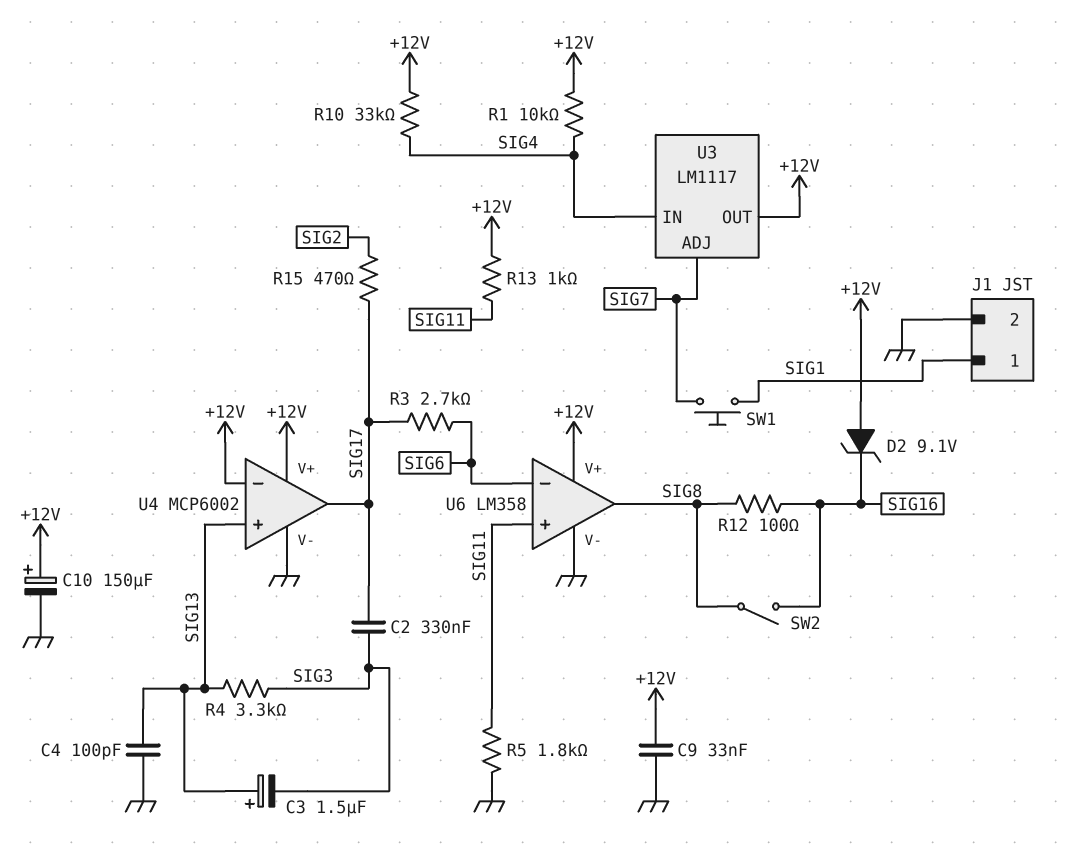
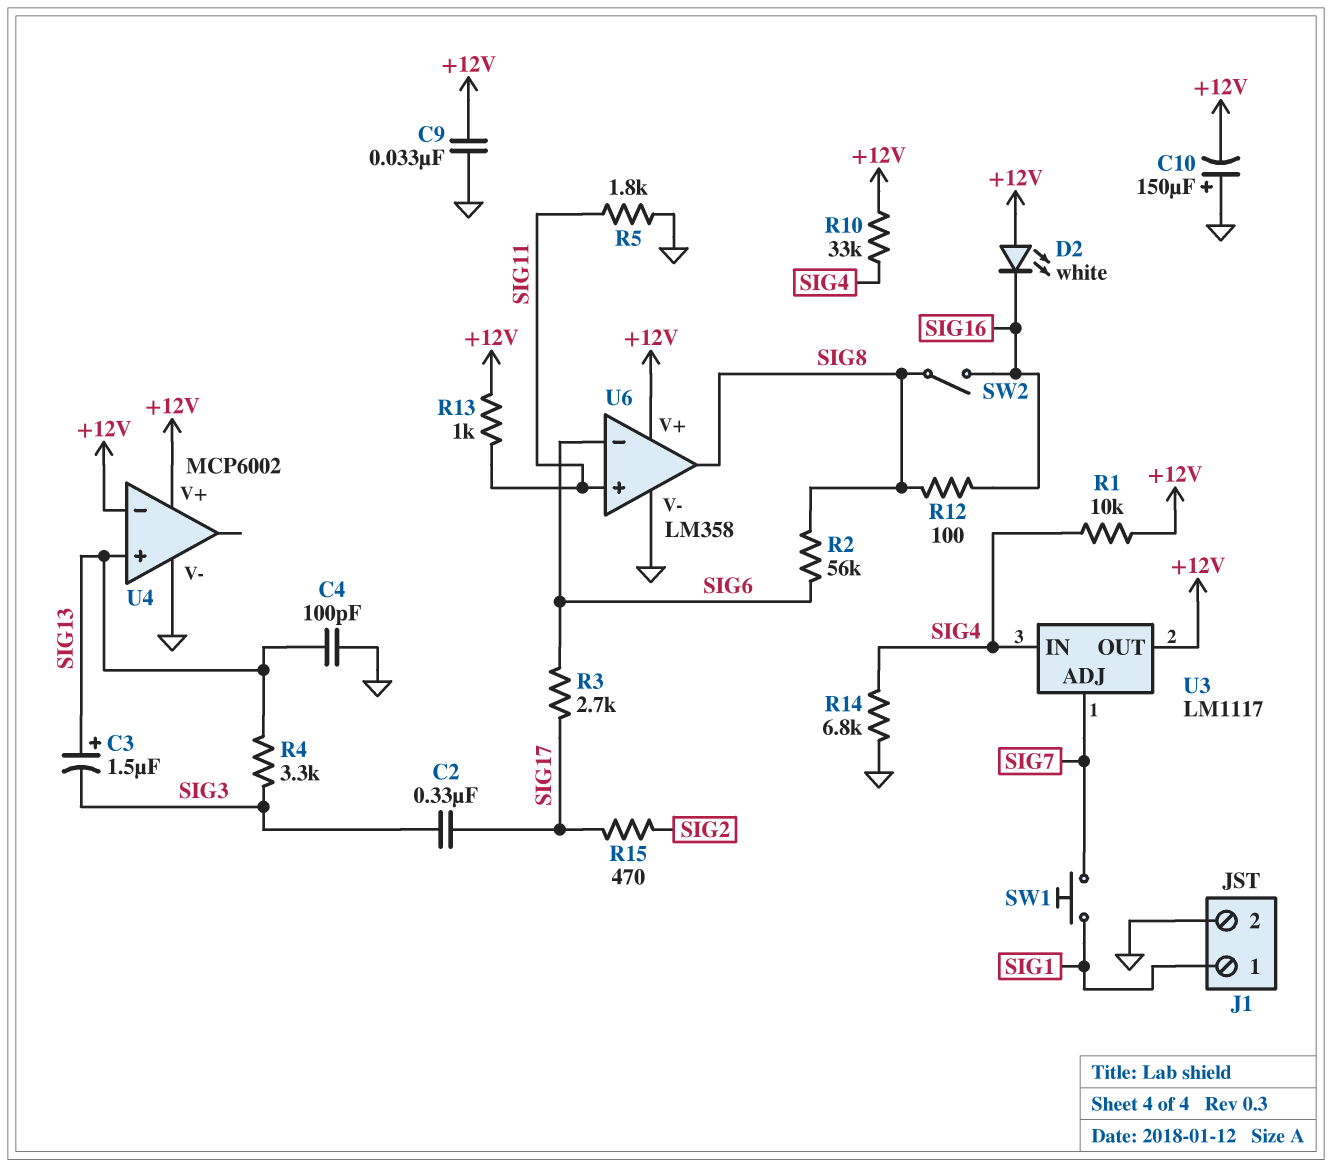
C10: 150uF (plus +12V, minus GND) -> 150uF (plus GND, minus +12V)
D2: zener 9.1V (A +12V, K SIG16) -> LED white (A +12V, K SIG16)
R2: none -> 56k (SIG6, SIG8)
R14: none -> 6.8k (GND, SIG4)
U4 pin out: SIG17 -> none

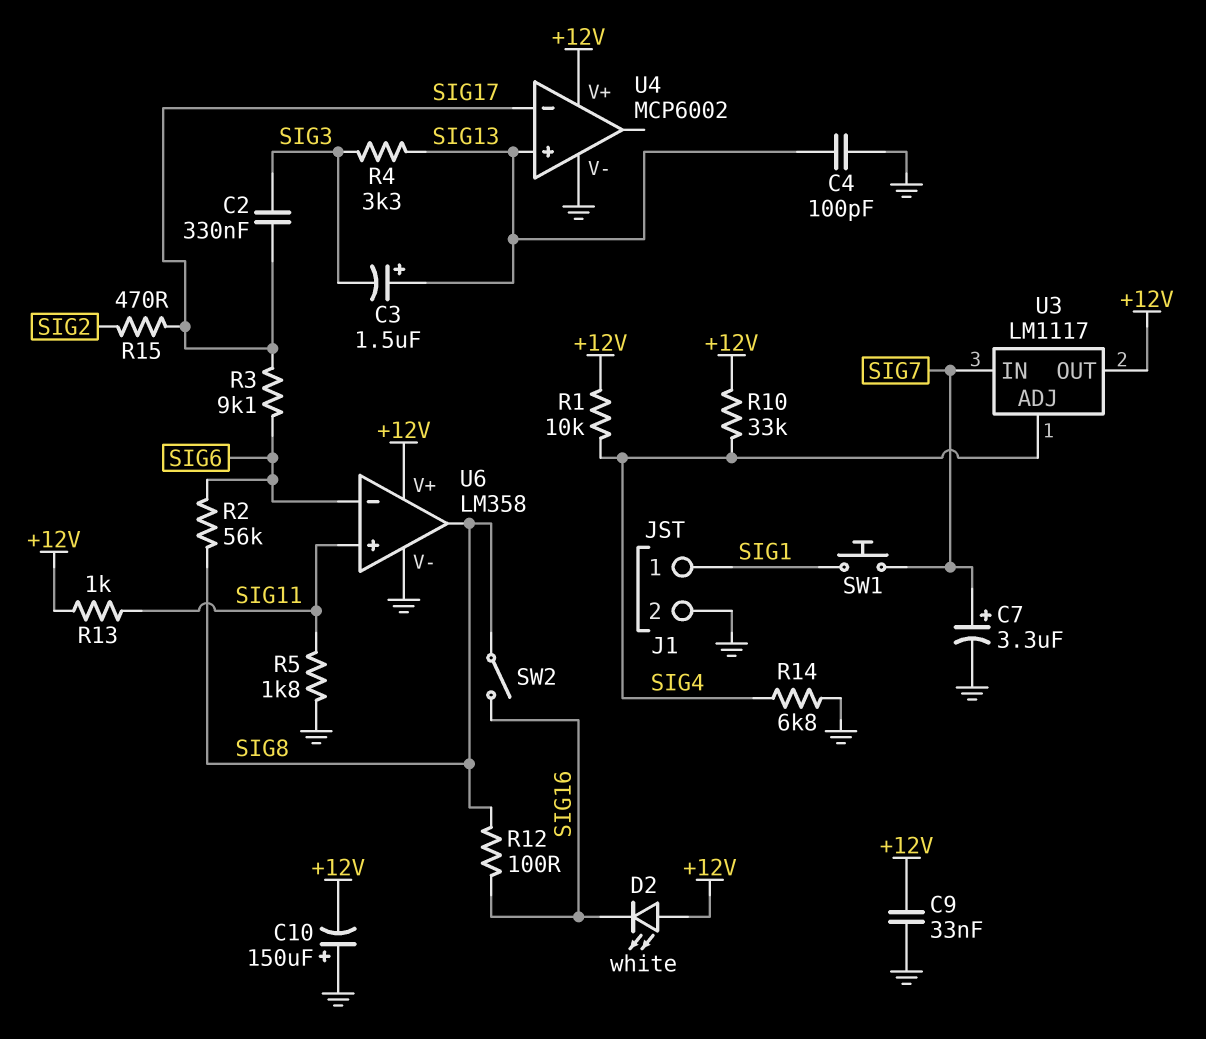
C7: none -> 3.3uF (plus SIG7, minus GND)
R3: 2.7k (SIG6, SIG17) -> 9.1k (SIG6, SIG17)
U3 pin ADJ: SIG7 -> SIG4
U3 pin IN: SIG4 -> SIG7
U4 pin in-: +12V -> SIG17

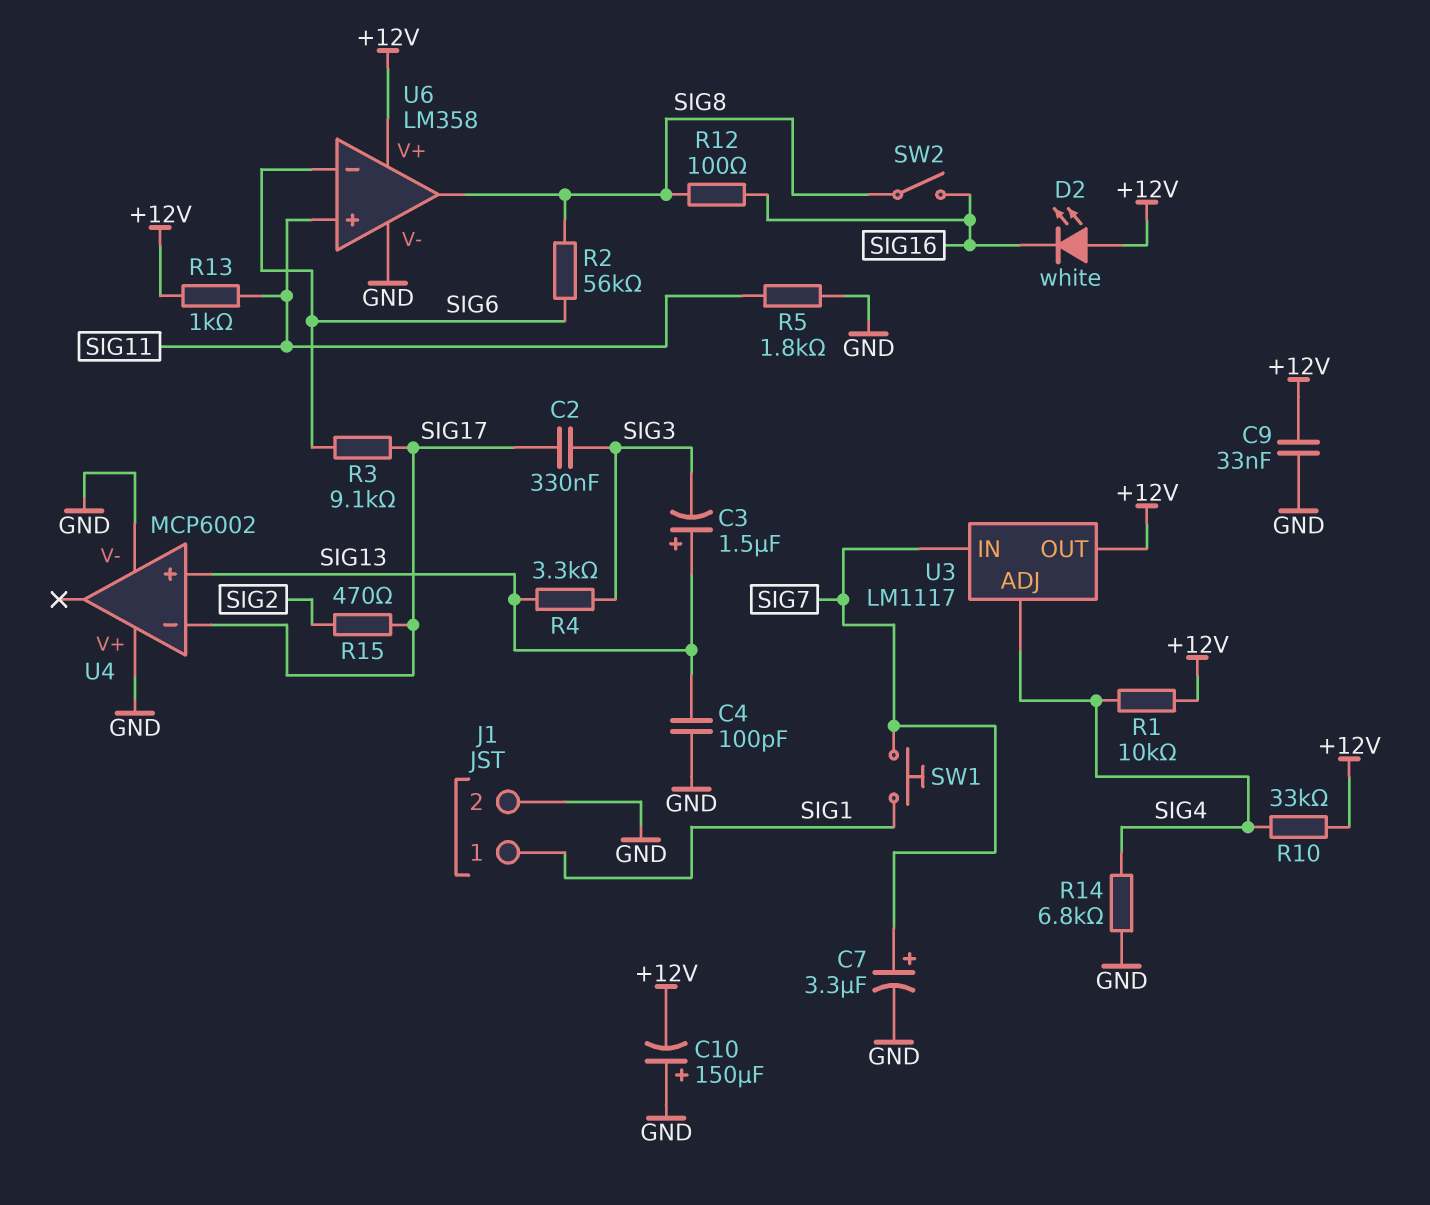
U4 pin V+: +12V -> GND

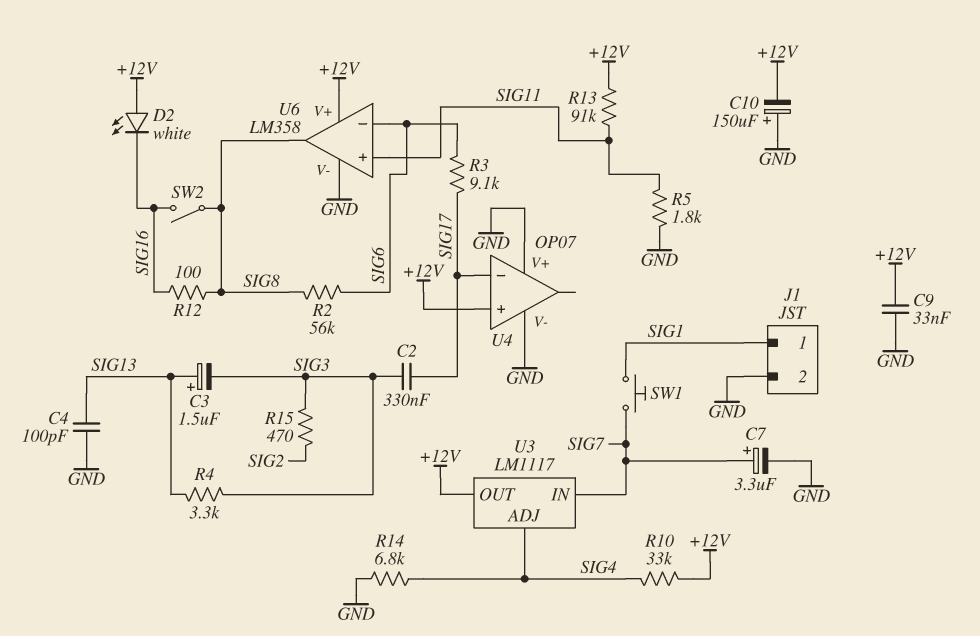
R1: 10k (+12V, SIG4) -> none
R13: 1k (+12V, SIG11) -> 91k (+12V, SIG11)
R15: 470 (SIG2, SIG17) -> 470 (SIG2, SIG3)
U4: MCP6002 -> OP07
U4 pin in+: SIG13 -> +12V

